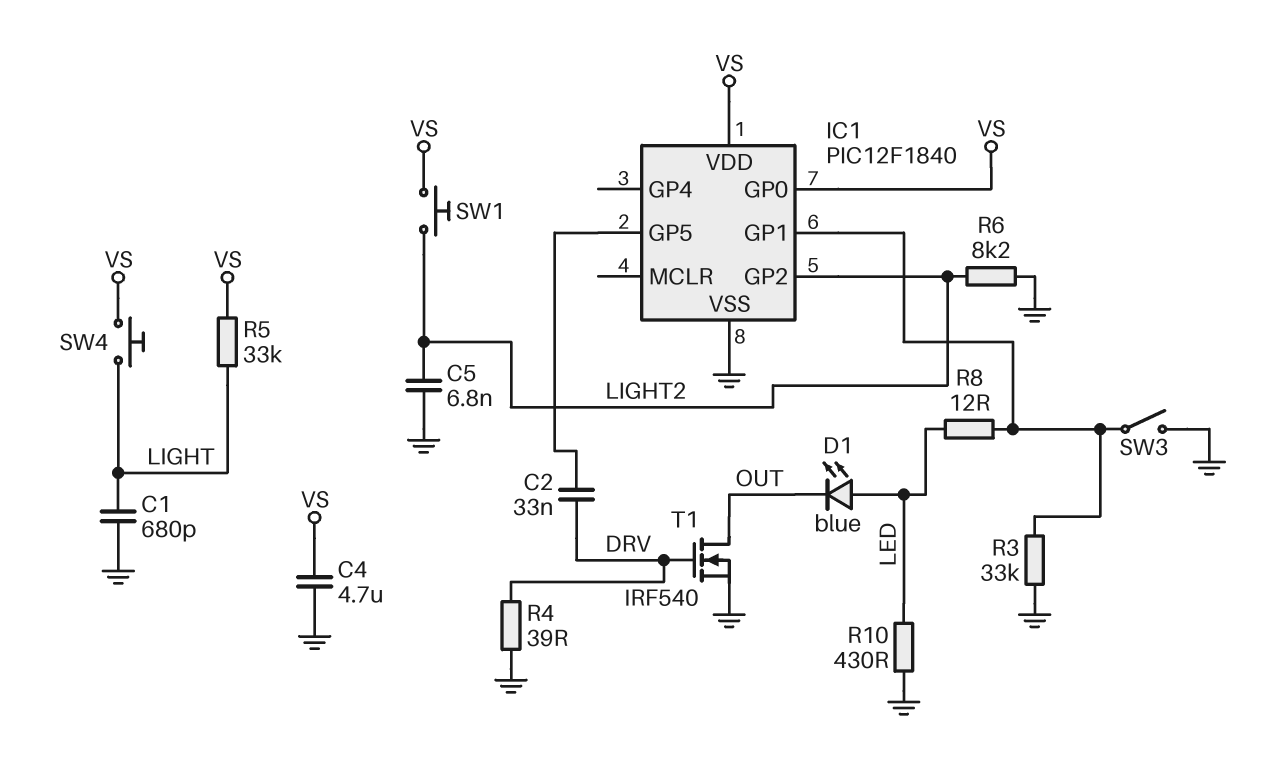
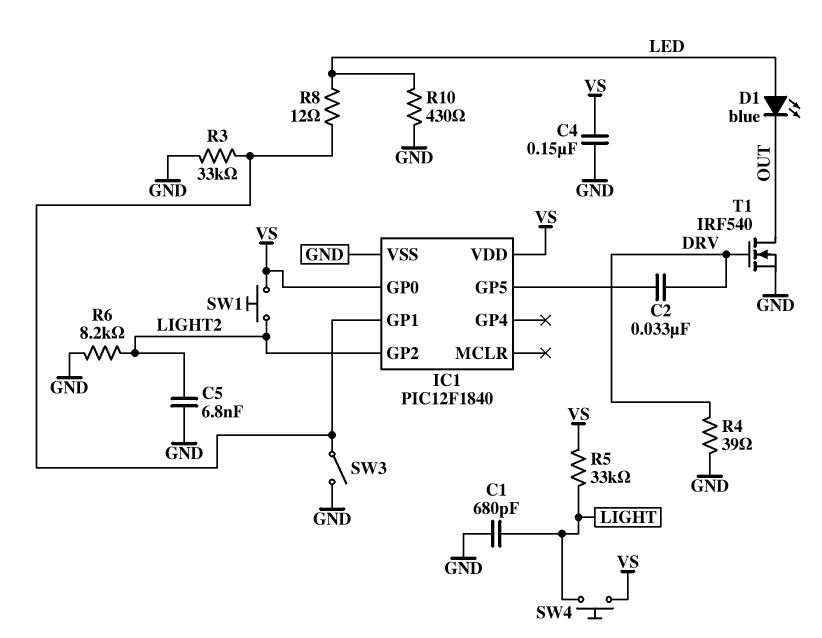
C4: 4.7uF (GND, VS) -> 150nF (GND, VS)

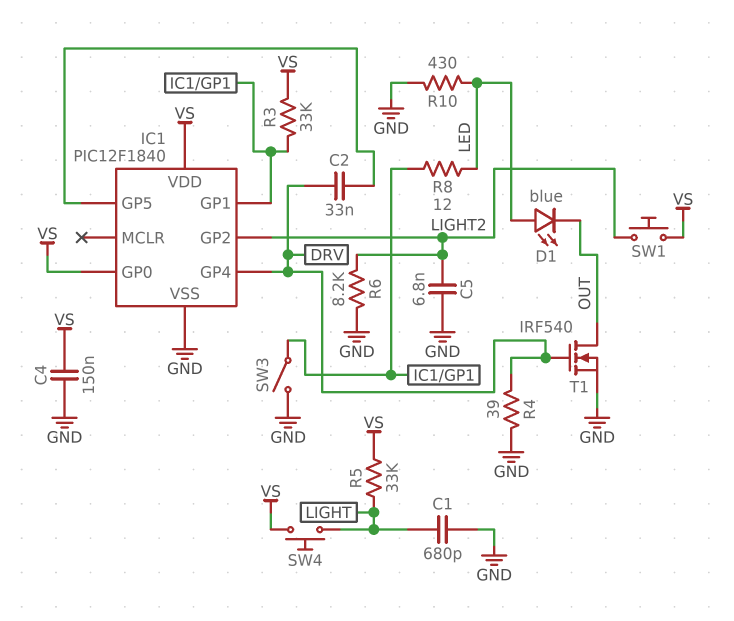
IC1 pin GP4: none -> DRV
R3: 33k (GND, IC1/GP1) -> 33k (IC1/GP1, VS)

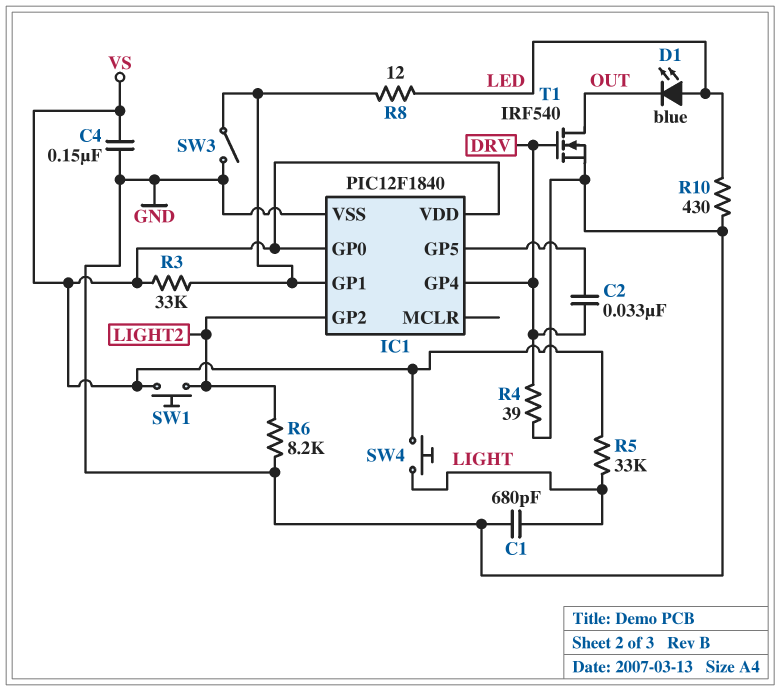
C5: 6.8nF (GND, LIGHT2) -> none

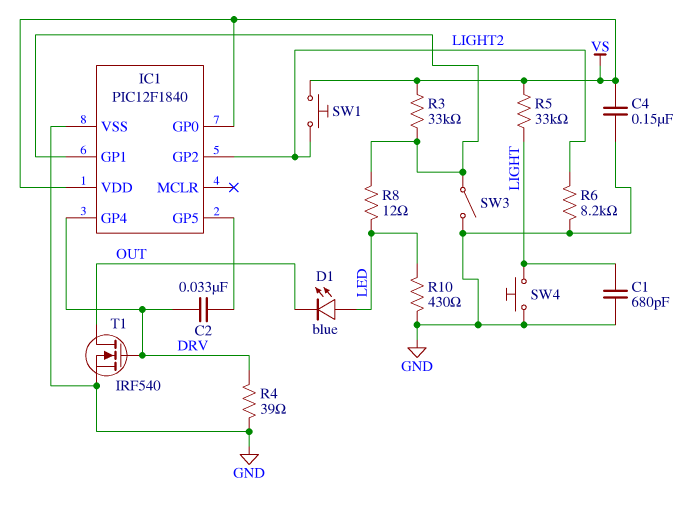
SW4: button (LIGHT, VS) -> button (GND, LIGHT)

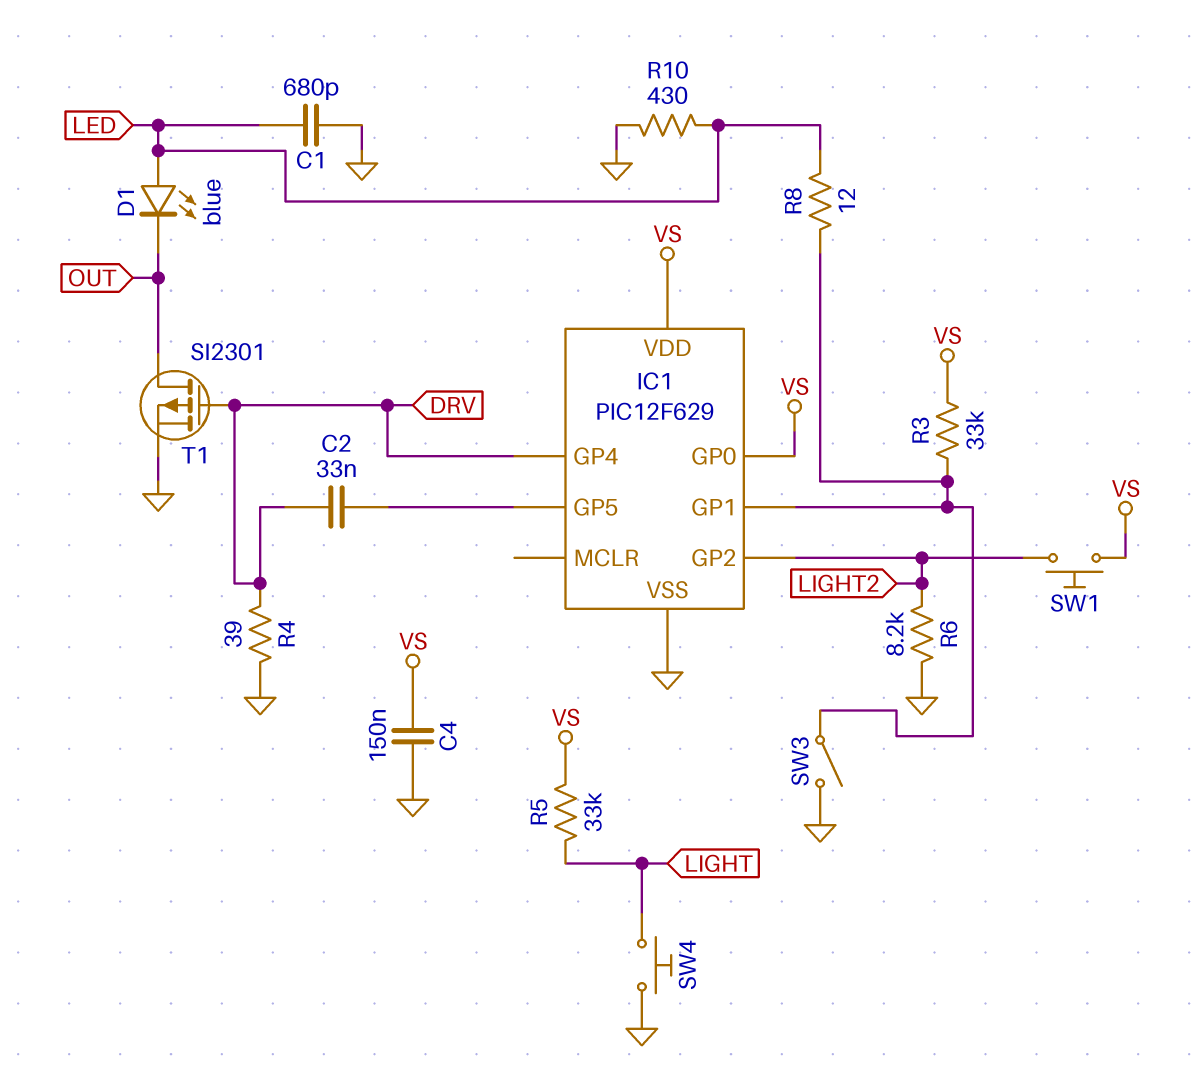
C1: 680pF (GND, LIGHT) -> 680pF (GND, LED)
IC1: PIC12F1840 -> PIC12F629
T1: NMOS IRF540 (G DRV, D OUT, S GND) -> PMOS SI2301 (G DRV, D OUT, S GND)

